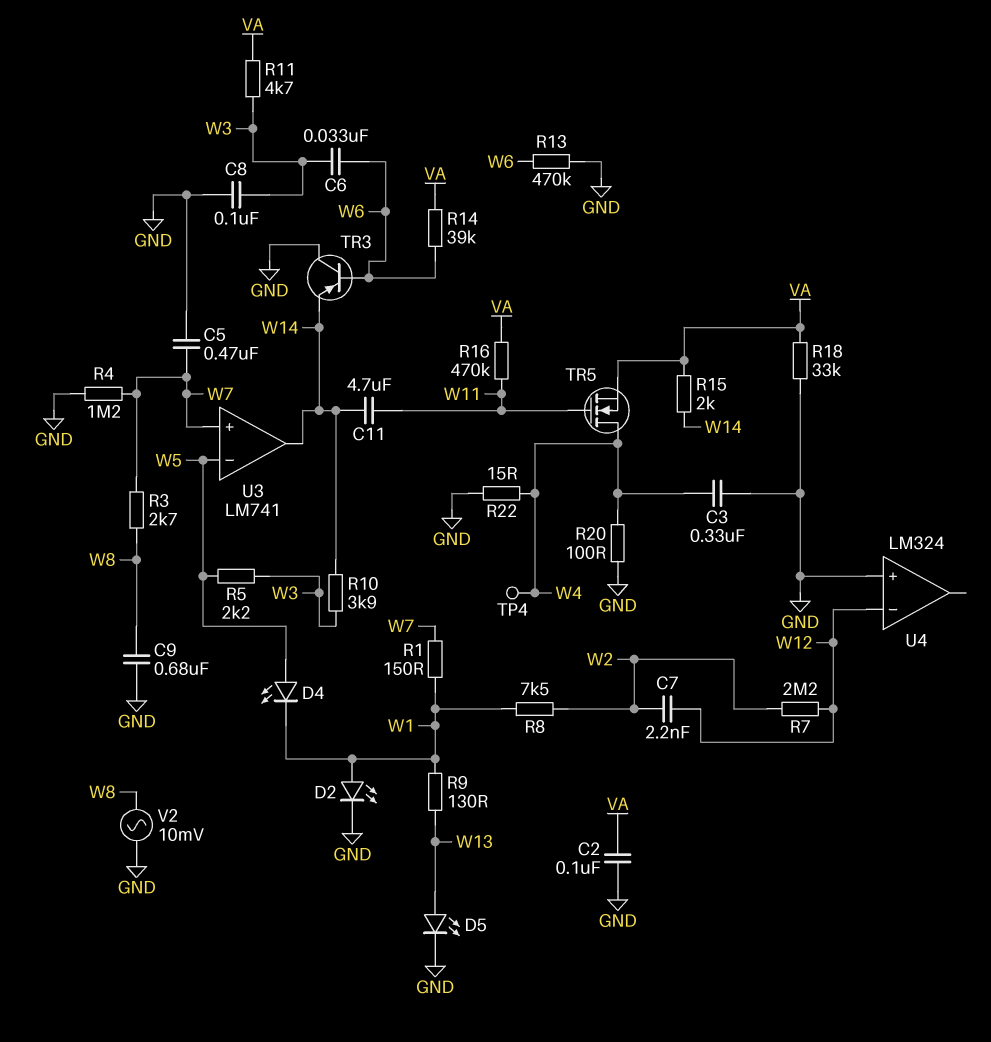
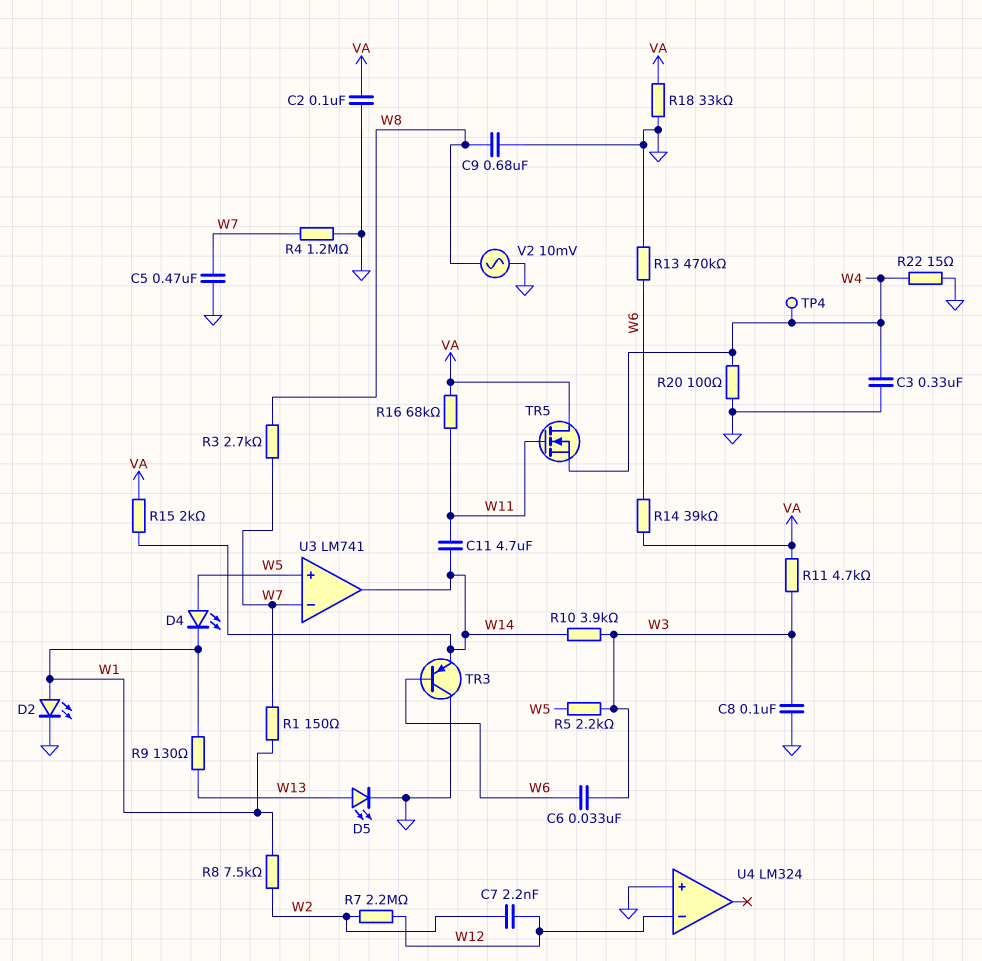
R16: 470k (VA, W11) -> 68k (VA, W11)
TR5: NMOS (G W11, D W4, S VA) -> NMOS (G W11, D VA, S W4)
U3 pin in+: W7 -> W5
U3 pin in-: W5 -> W7

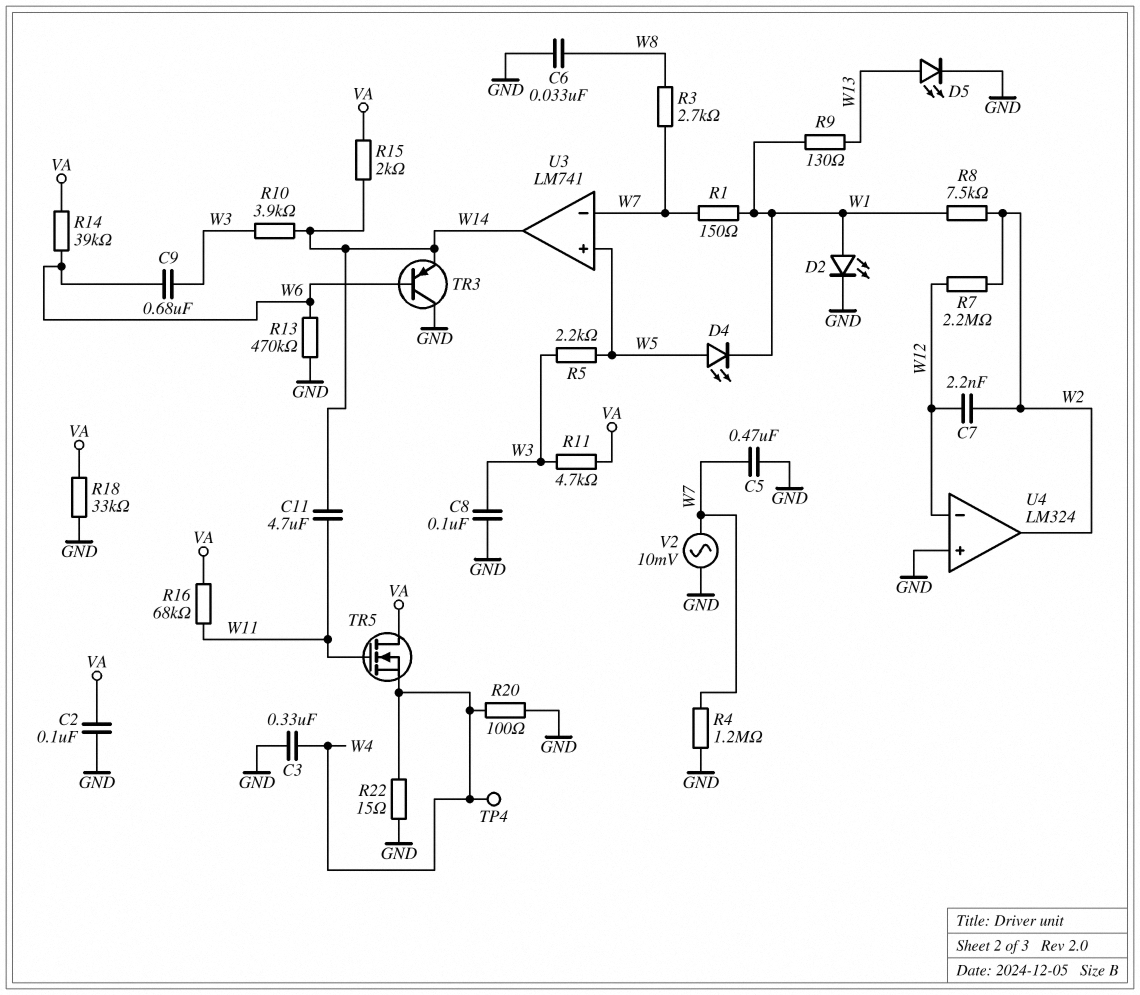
C6: 33nF (W3, W6) -> 33nF (GND, W8)
C9: 680nF (GND, W8) -> 680nF (W3, W6)
U4 pin out: none -> W2
V2: AC 10mV (GND, W8) -> AC 10mV (GND, W7)

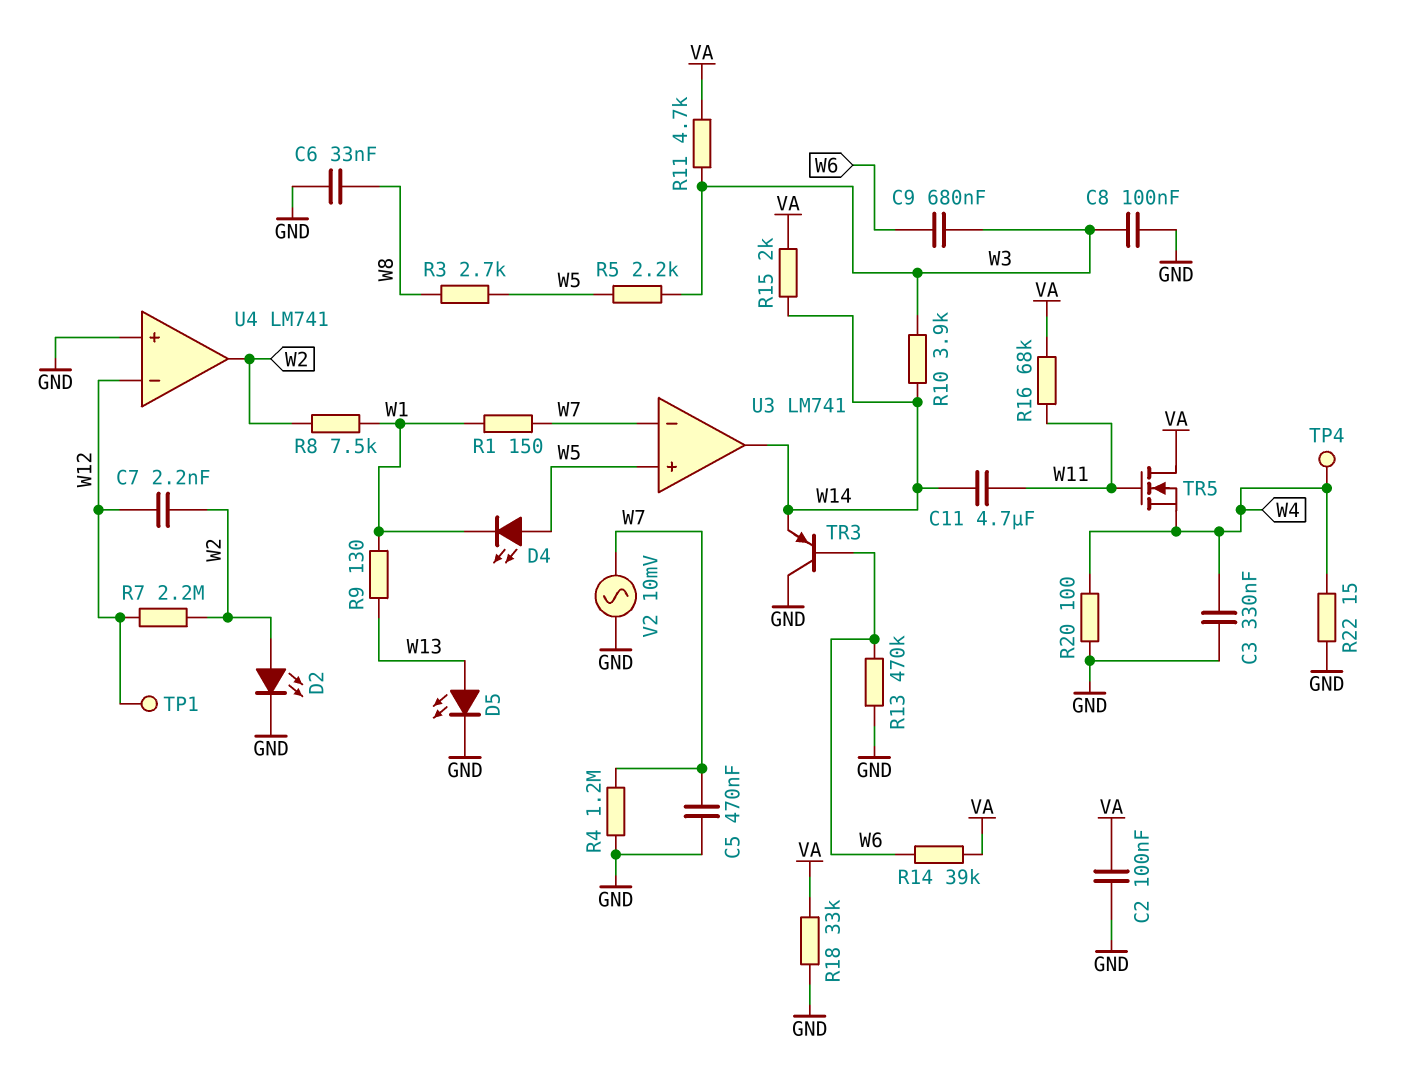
D2: LED (A W1, K GND) -> LED (A W2, K GND)
R3: 2.7k (W7, W8) -> 2.7k (W5, W8)
TP1: none -> test point (W12)
U4: LM324 -> LM741

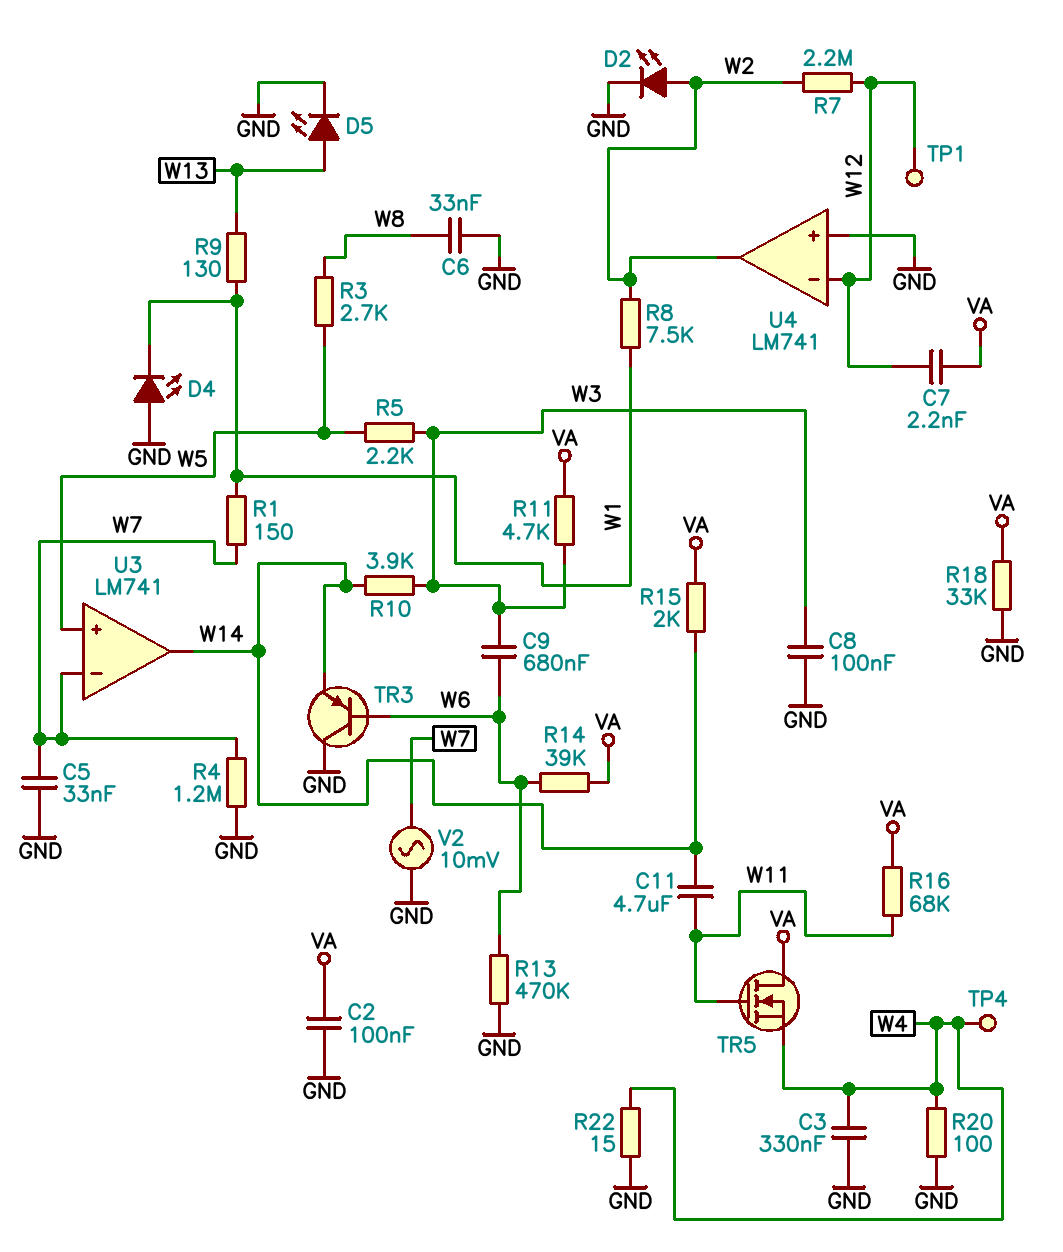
C5: 470nF (GND, W7) -> 33nF (GND, W7)
C7: 2.2nF (W2, W12) -> 2.2nF (VA, W12)
D4: LED (A W5, K W1) -> LED (A GND, K W1)

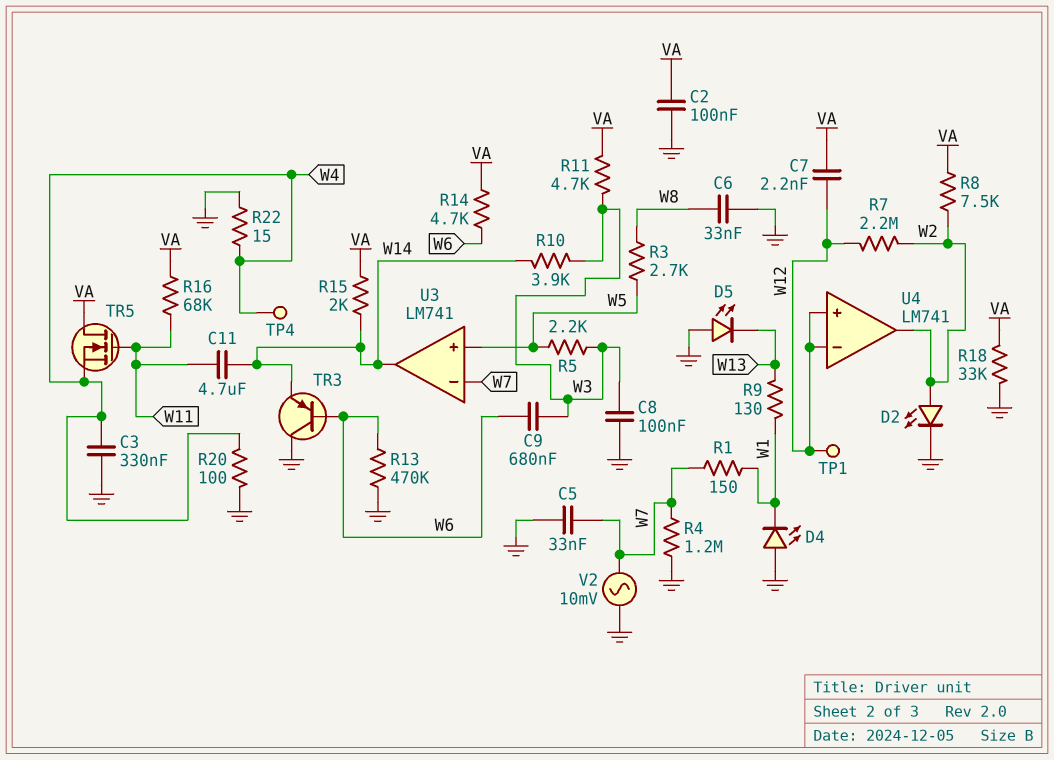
D5: LED (A W13, K GND) -> LED (A GND, K W13)
R8: 7.5k (W1, W2) -> 7.5k (VA, W2)
R14: 39k (VA, W6) -> 4.7k (VA, W6)
U4 pin in+: GND -> W12

